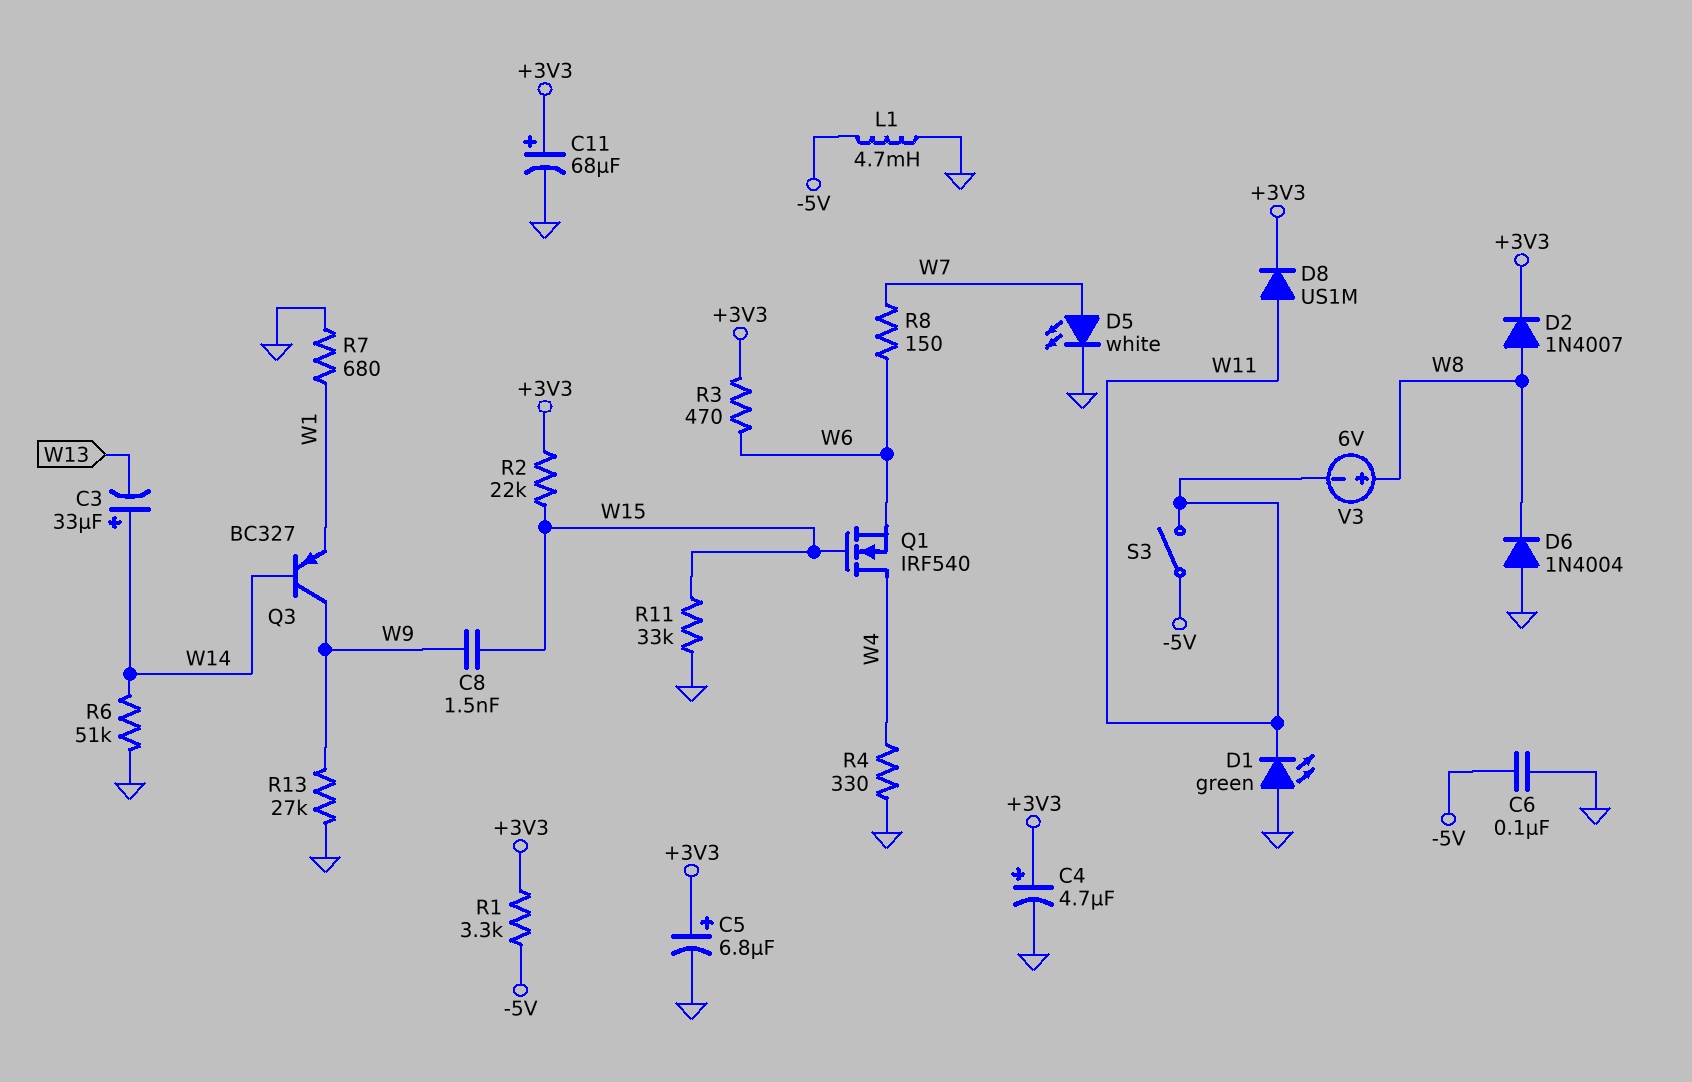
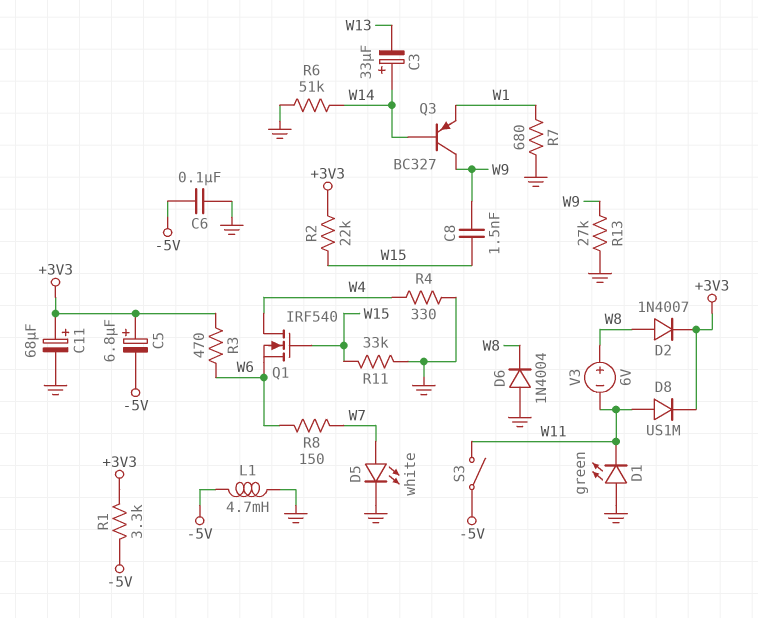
C4: 4.7uF (plus +3V3, minus GND) -> none
C5: 6.8uF (plus +3V3, minus GND) -> 6.8uF (plus +3V3, minus -5V)

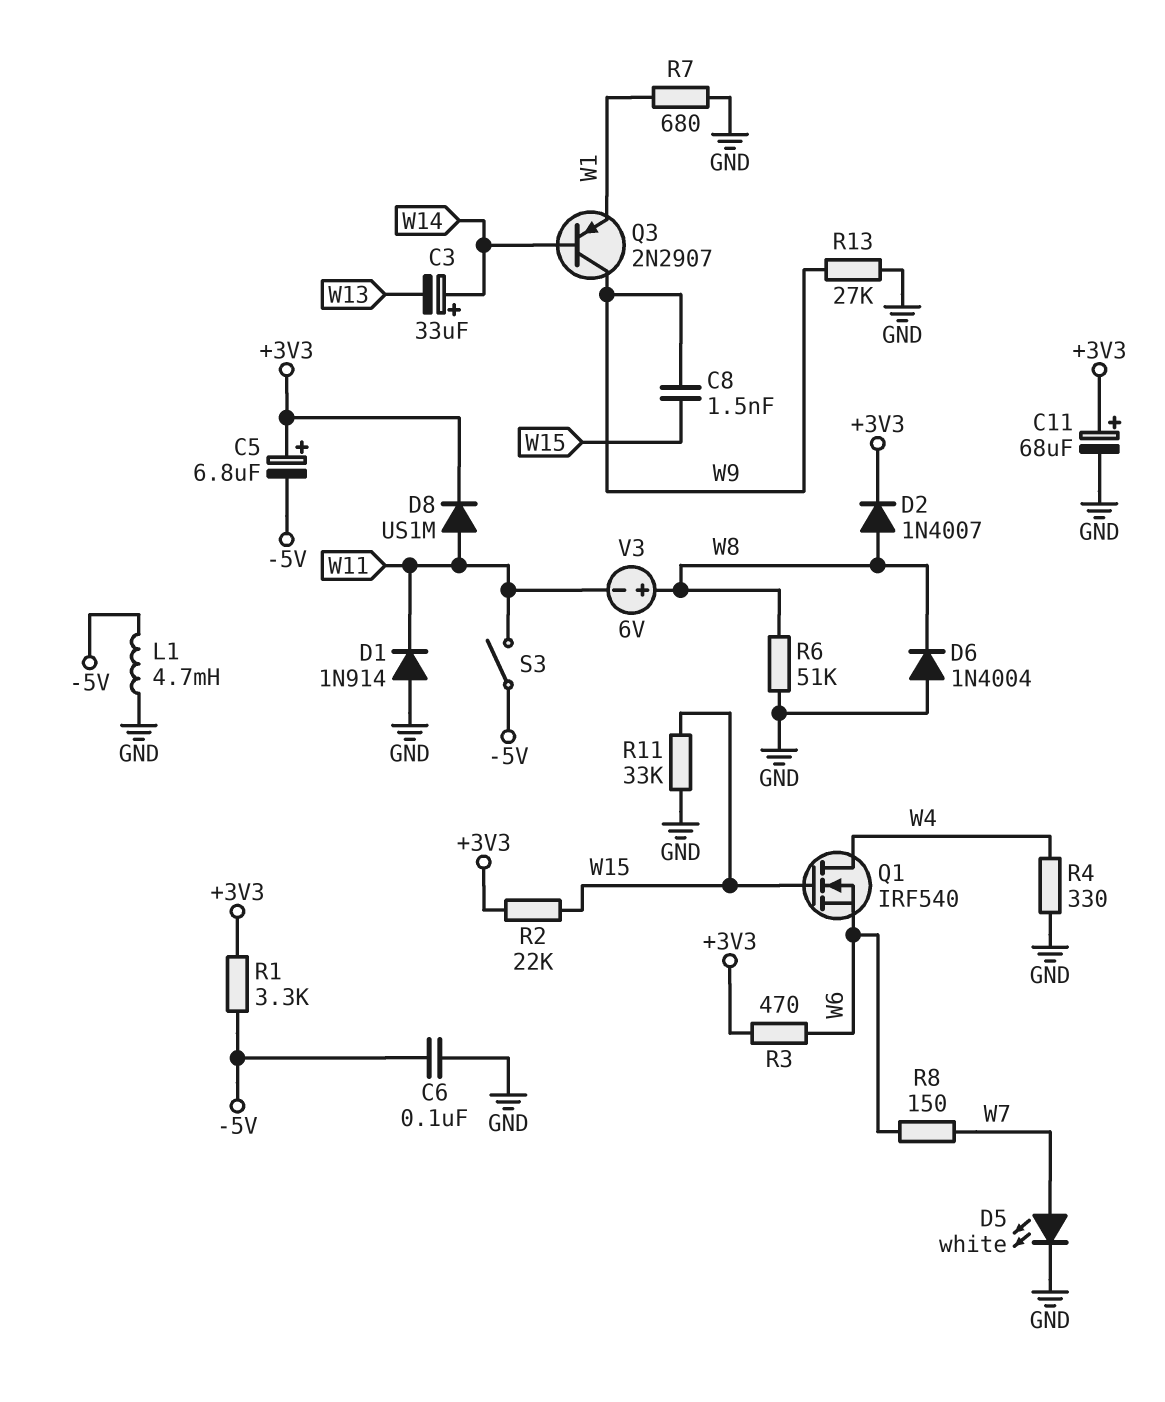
D1: LED green (A GND, K W11) -> diode 1N914 (A GND, K W11)
Q3: PNP BC327 (B W14, C W9, E W1) -> PNP 2N2907 (B W14, C W9, E W1)
R6: 51k (GND, W14) -> 51k (GND, W8)

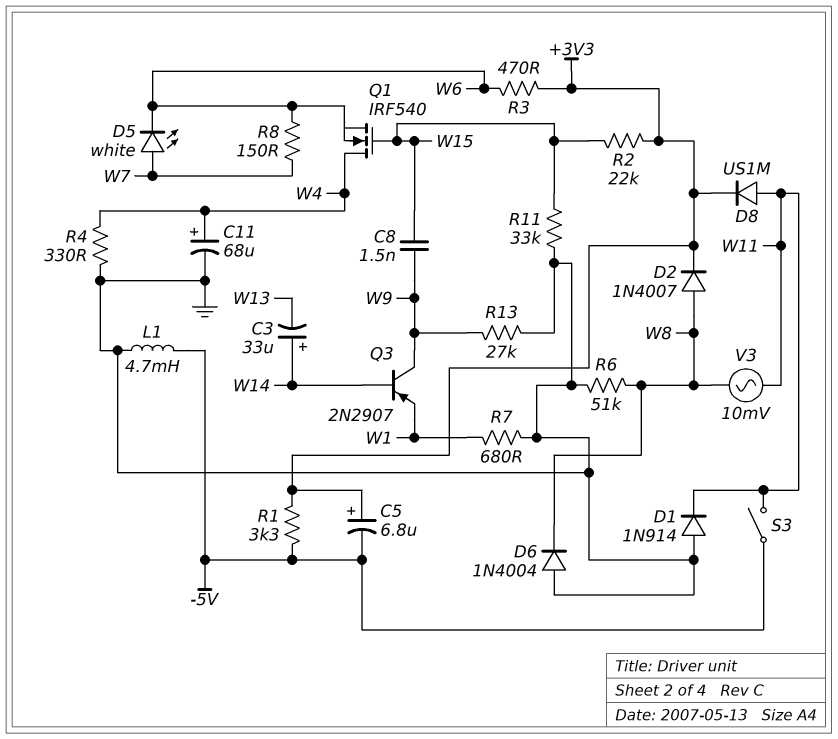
C6: 100nF (-5V, GND) -> none
C11: 68uF (plus +3V3, minus GND) -> 68uF (plus W4, minus GND)
D5: LED white (A W7, K GND) -> LED white (A W7, K W6)
V3: 6V (plus W8, minus W11) -> AC 10mV (W8, W11)

